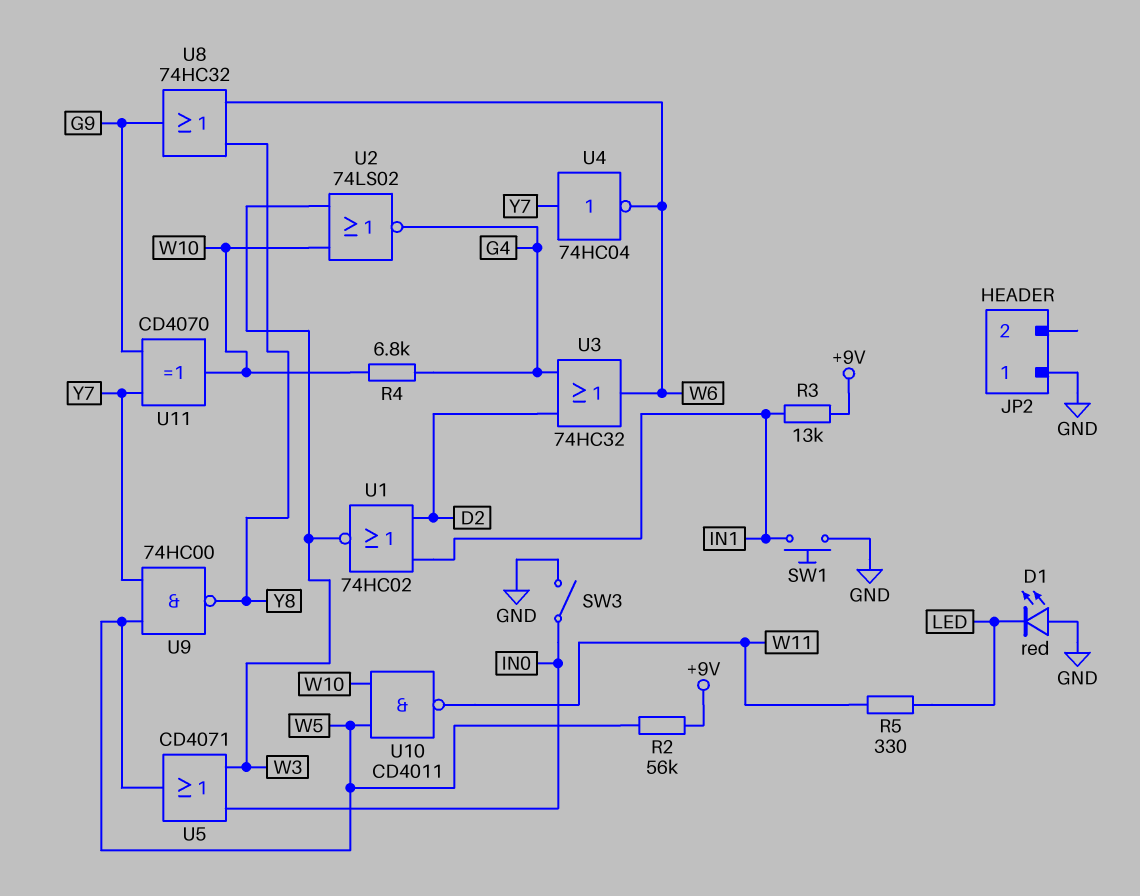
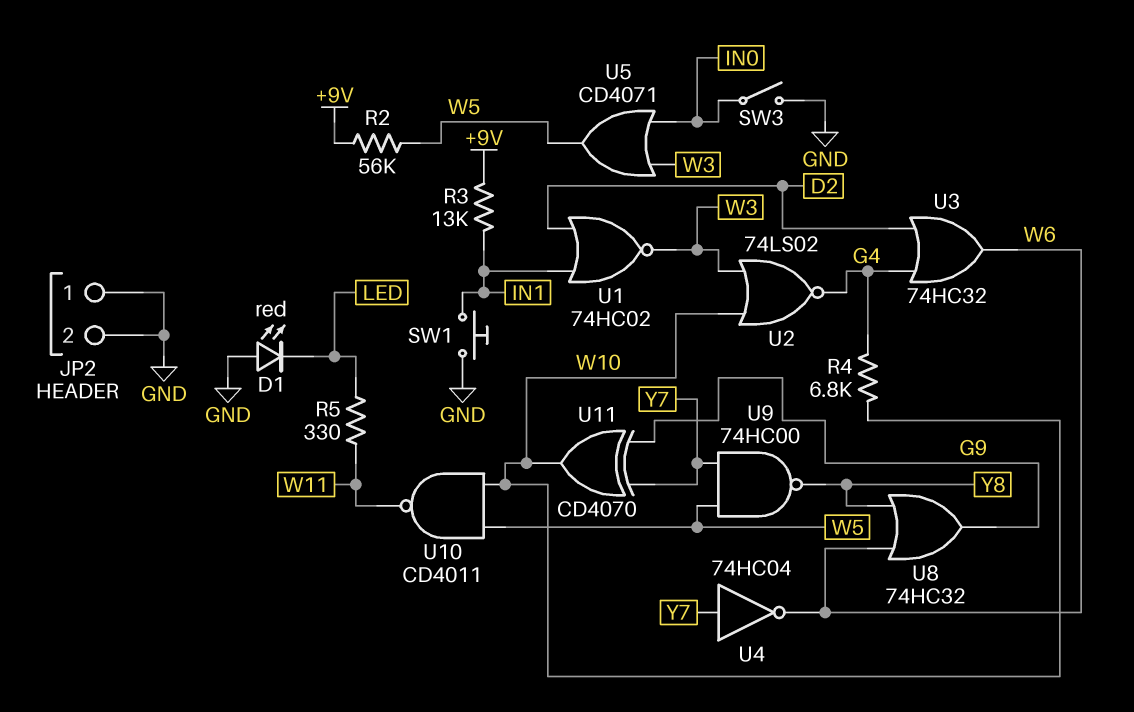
JP2 pin 2: none -> GND

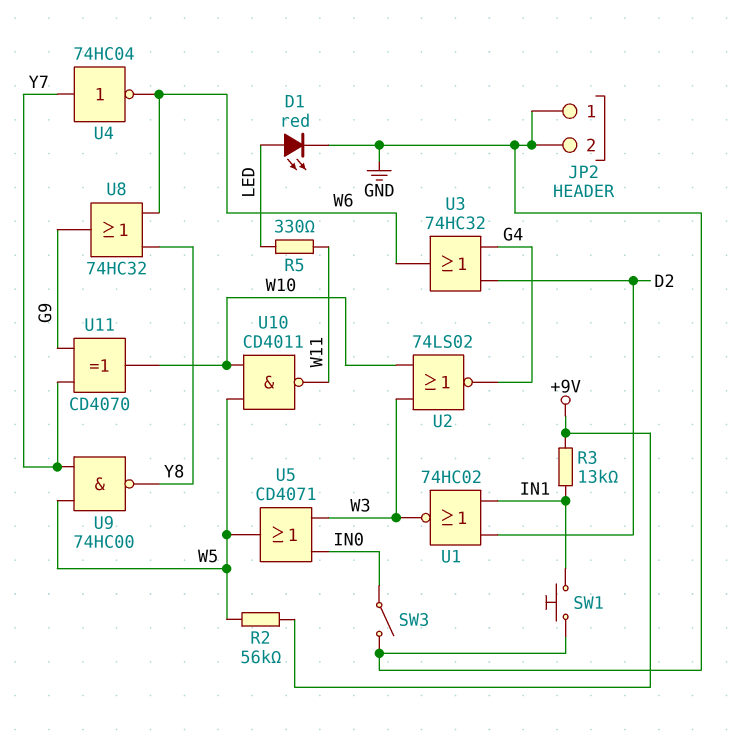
D1: LED red (A GND, K LED) -> LED red (A LED, K GND)
R4: 6.8k (G4, W10) -> none

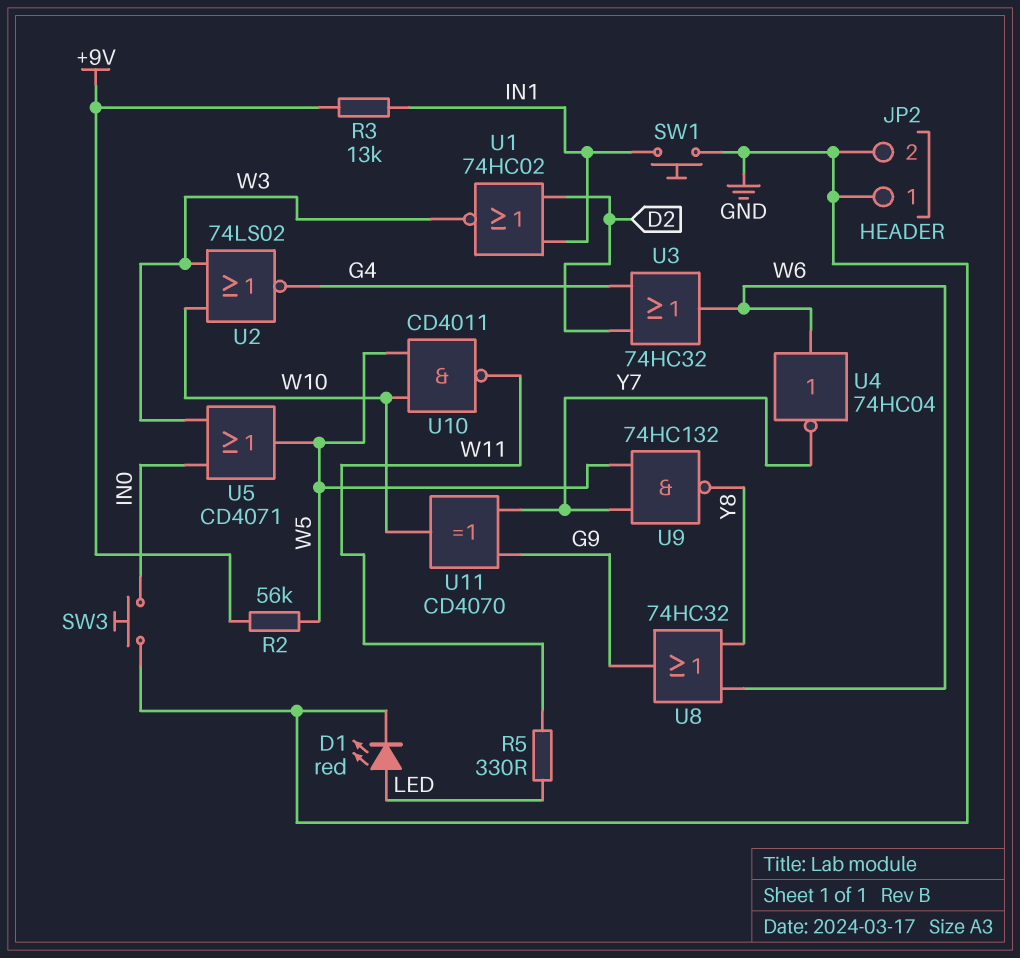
SW3: switch (GND, IN0) -> button (GND, IN0)
U4: NOT 74HC04 (in Y7, out W6) -> NOT 74HC04 (in W6, out Y7)
U9: NAND 74HC00 (in W5, in Y7, out Y8) -> NAND 74HC132 (in W5, in Y7, out Y8)

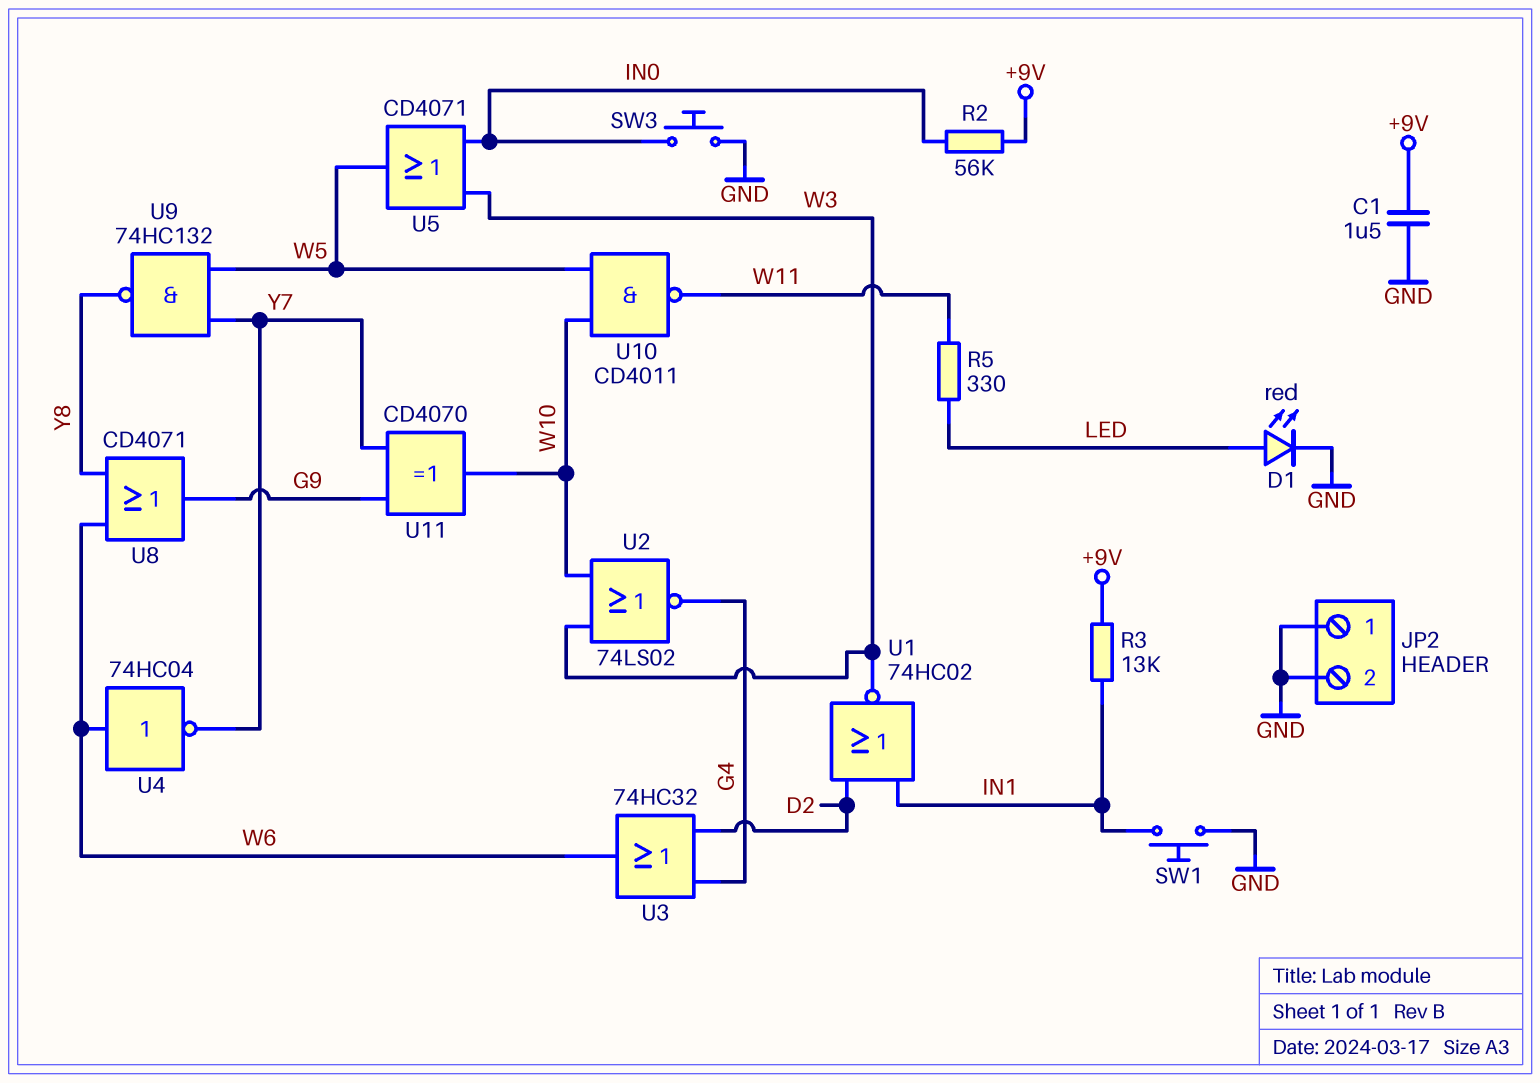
C1: none -> 1.5uF (+9V, GND)
R2: 56k (+9V, W5) -> 56k (+9V, IN0)
U8: OR 74HC32 (in W6, in Y8, out G9) -> OR CD4071 (in W6, in Y8, out G9)

